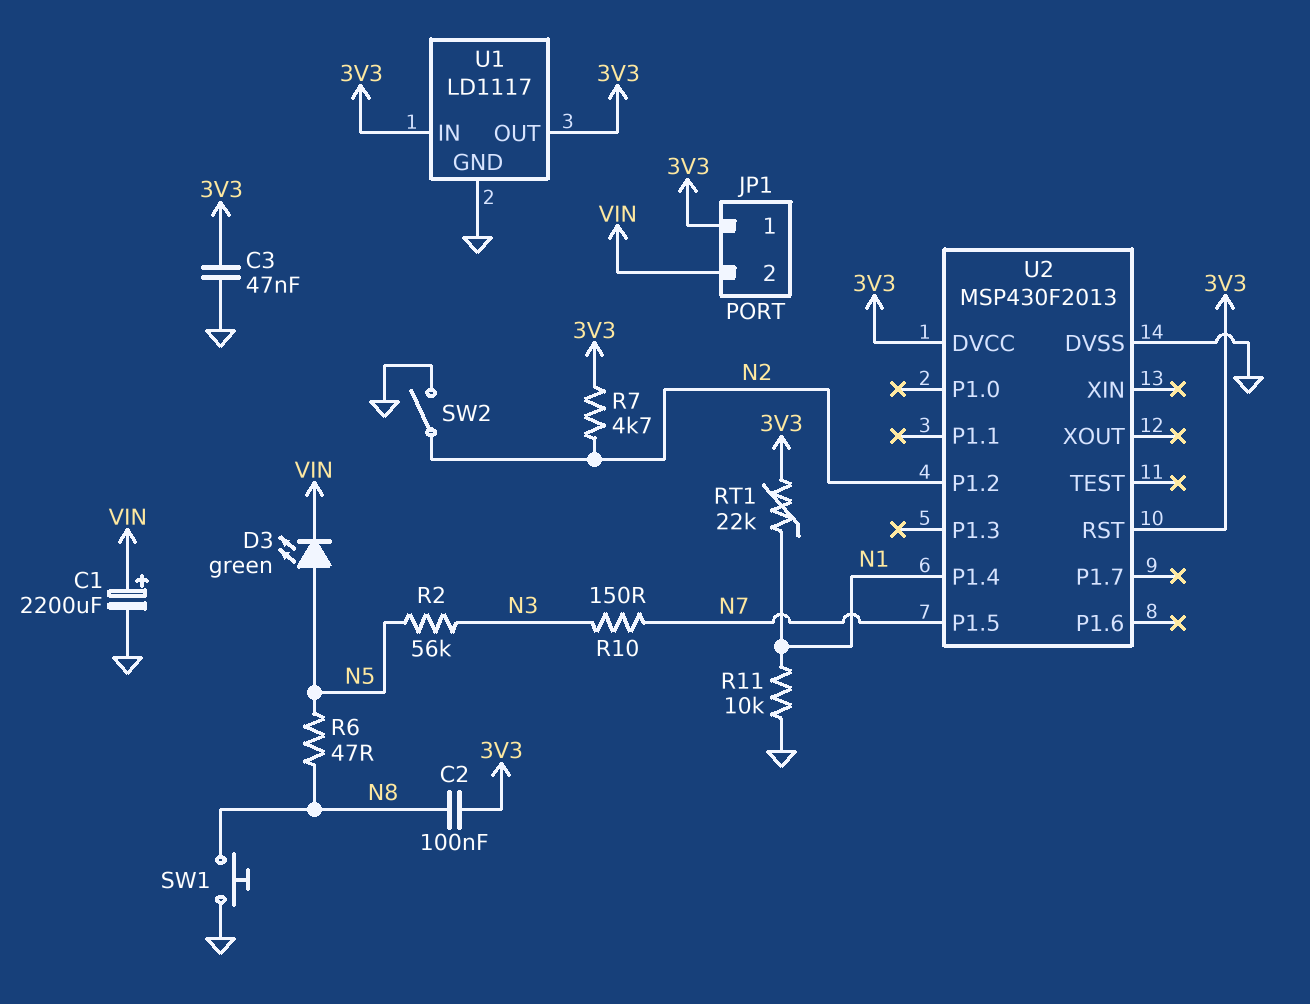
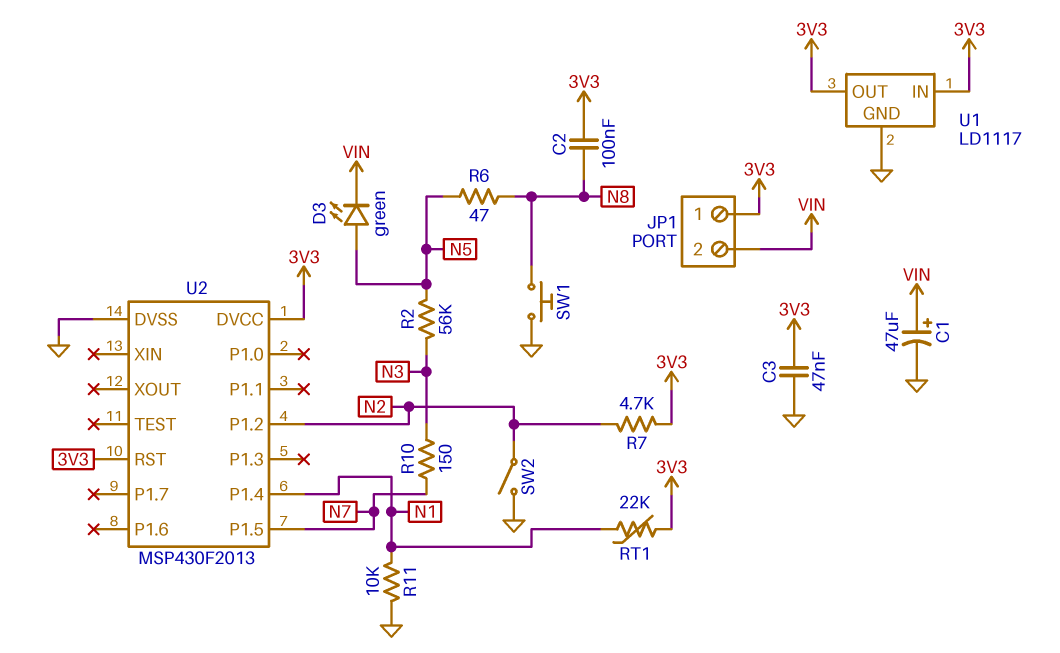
C1: 2200uF (plus VIN, minus GND) -> 47uF (plus VIN, minus GND)

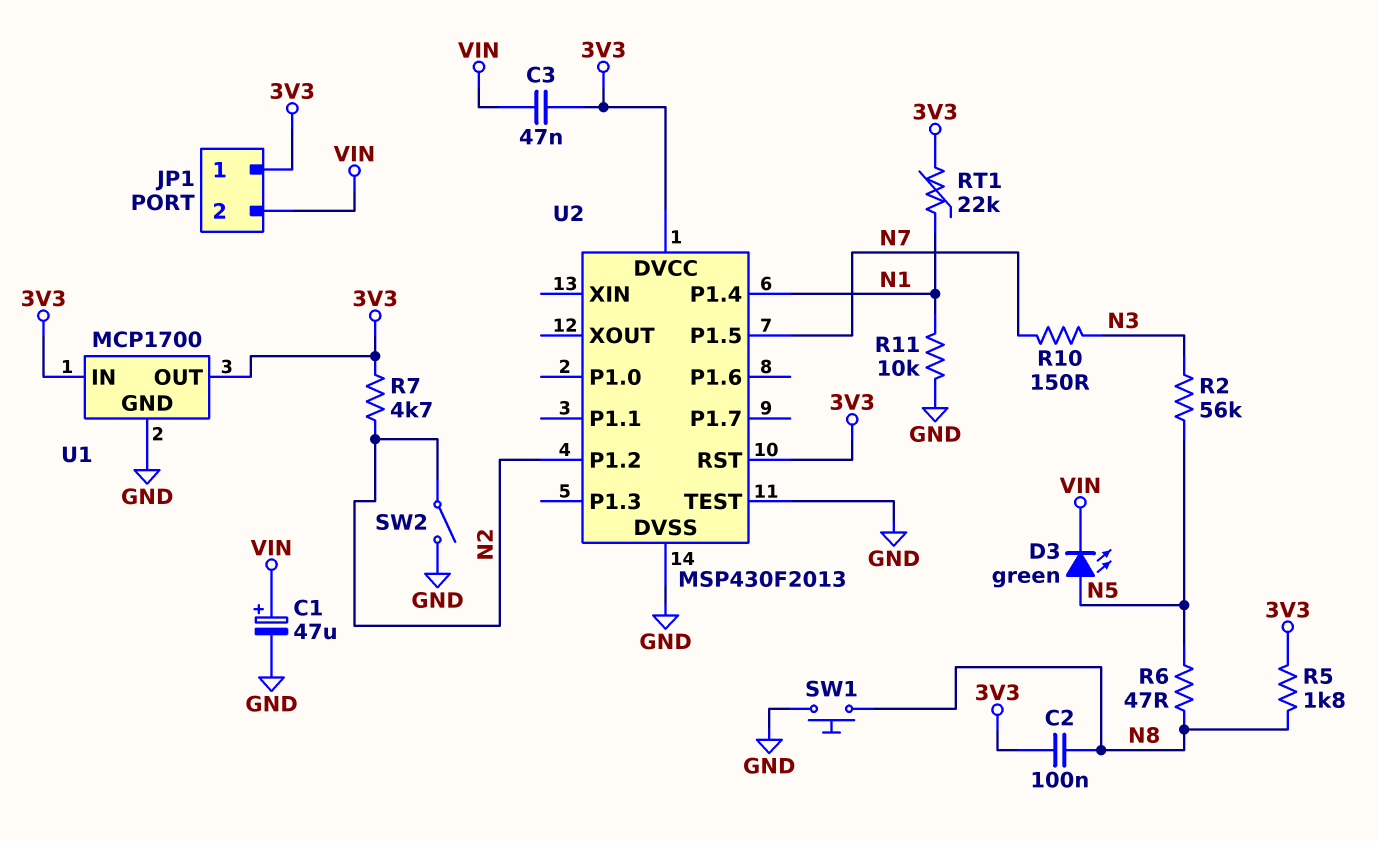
C3: 47nF (3V3, GND) -> 47nF (3V3, VIN)
R5: none -> 1.8k (3V3, N8)
U1: LD1117 -> MCP1700
U2 pin TEST: none -> GND

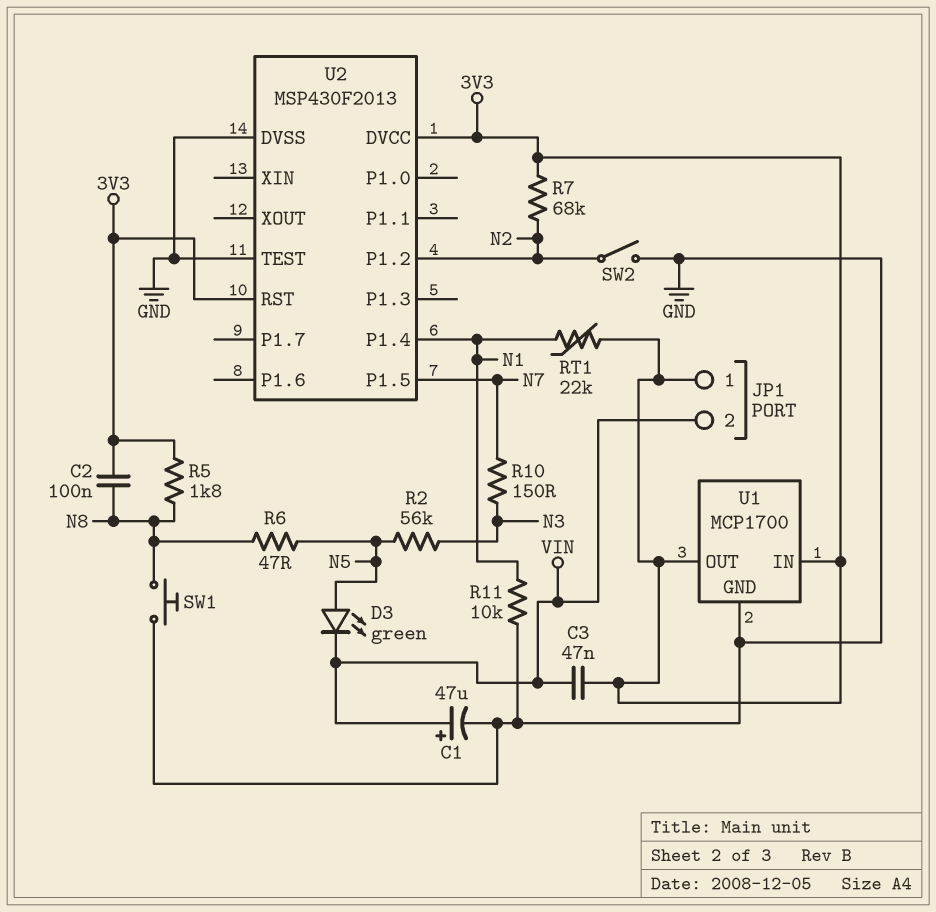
R7: 4.7k (3V3, N2) -> 68k (3V3, N2)

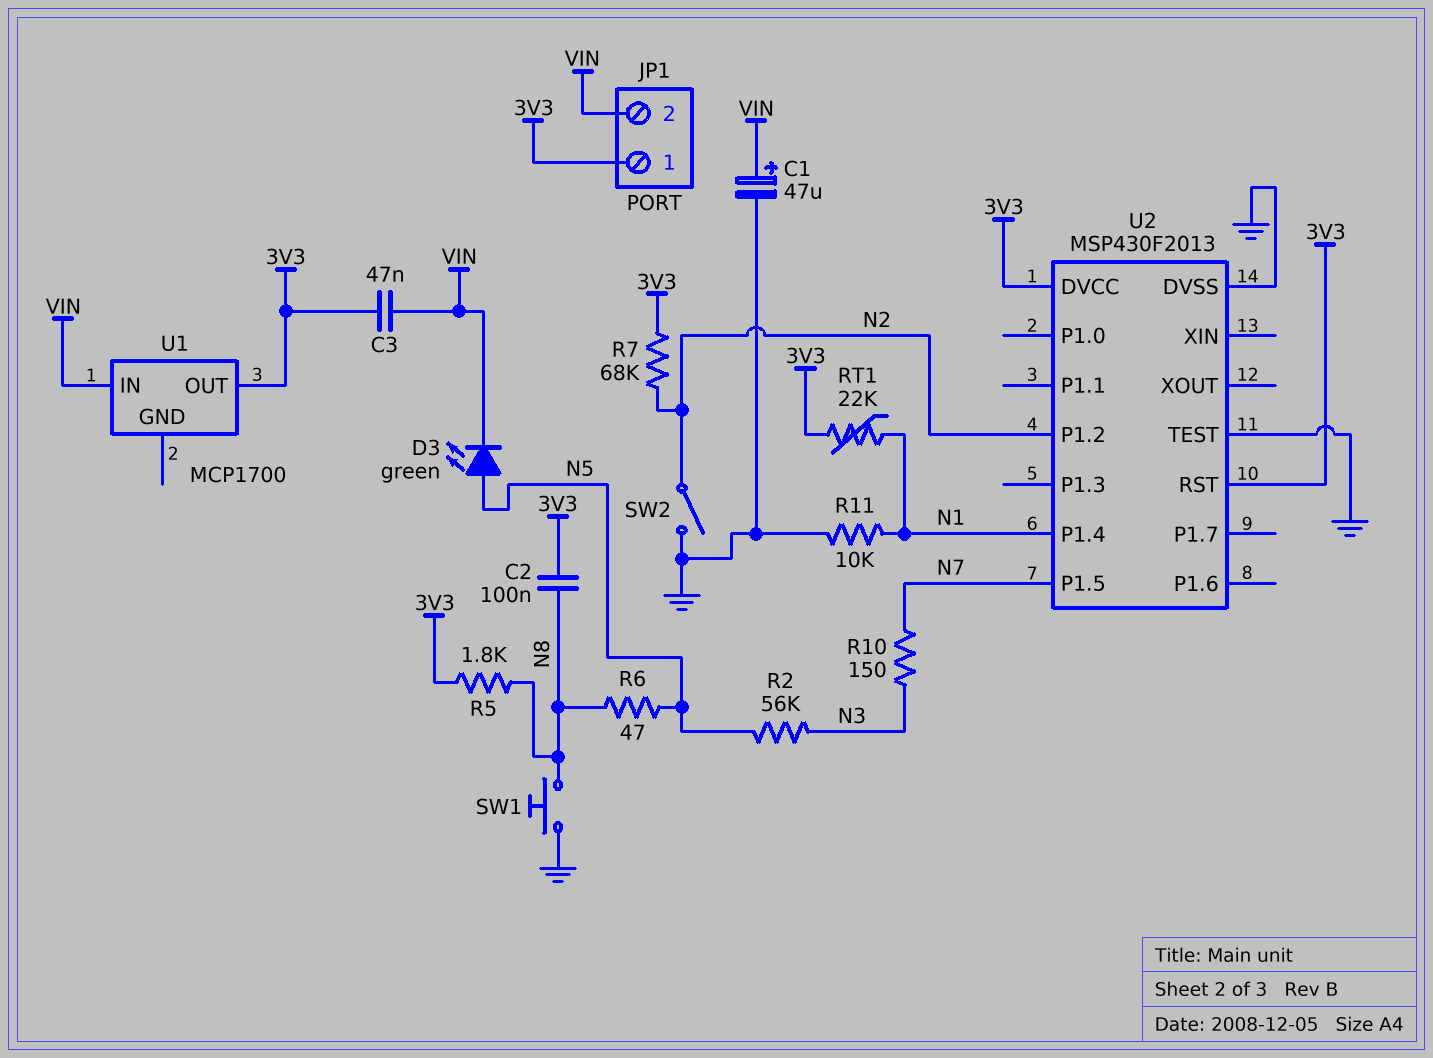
U1 pin GND: GND -> none
U1 pin IN: 3V3 -> VIN

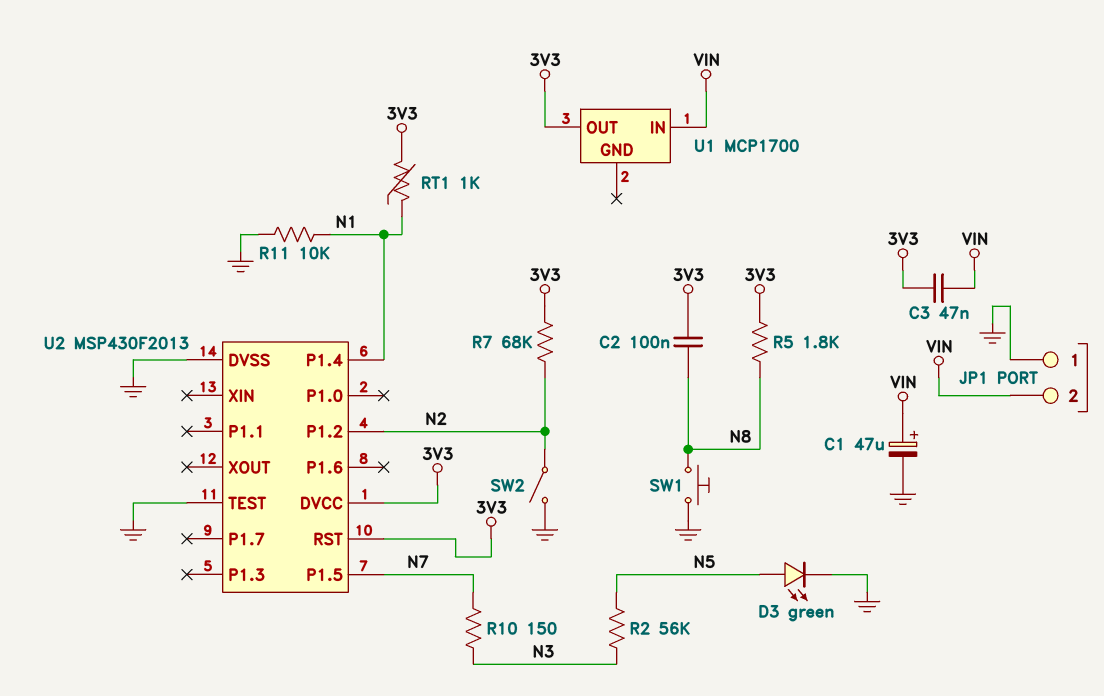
D3: LED green (A N5, K VIN) -> LED green (A N5, K GND)
JP1 pin 1: 3V3 -> GND
R6: 47 (N5, N8) -> none
RT1: 22k (3V3, N1) -> 1k (3V3, N1)

